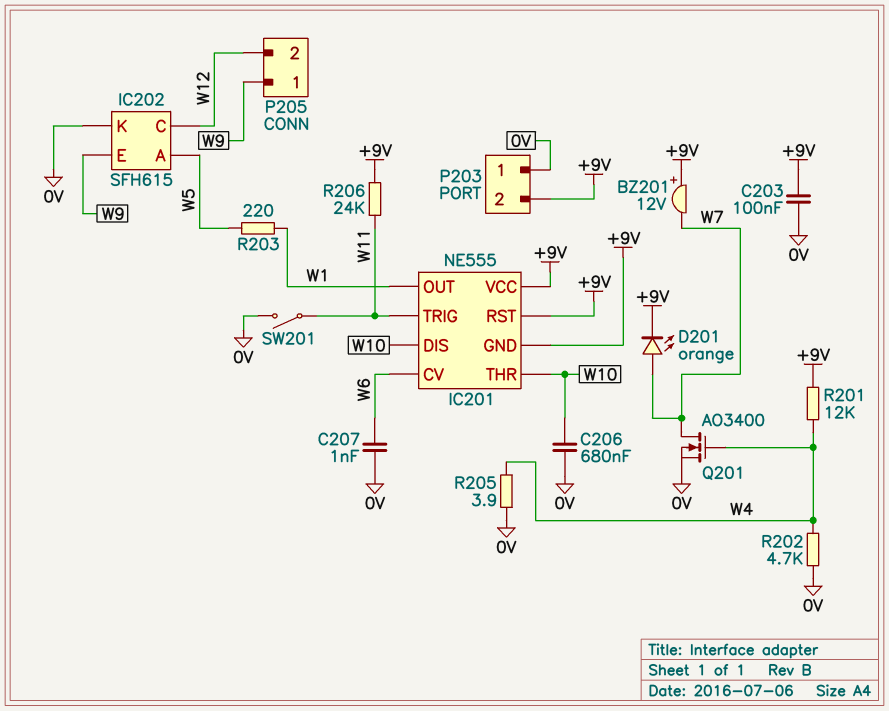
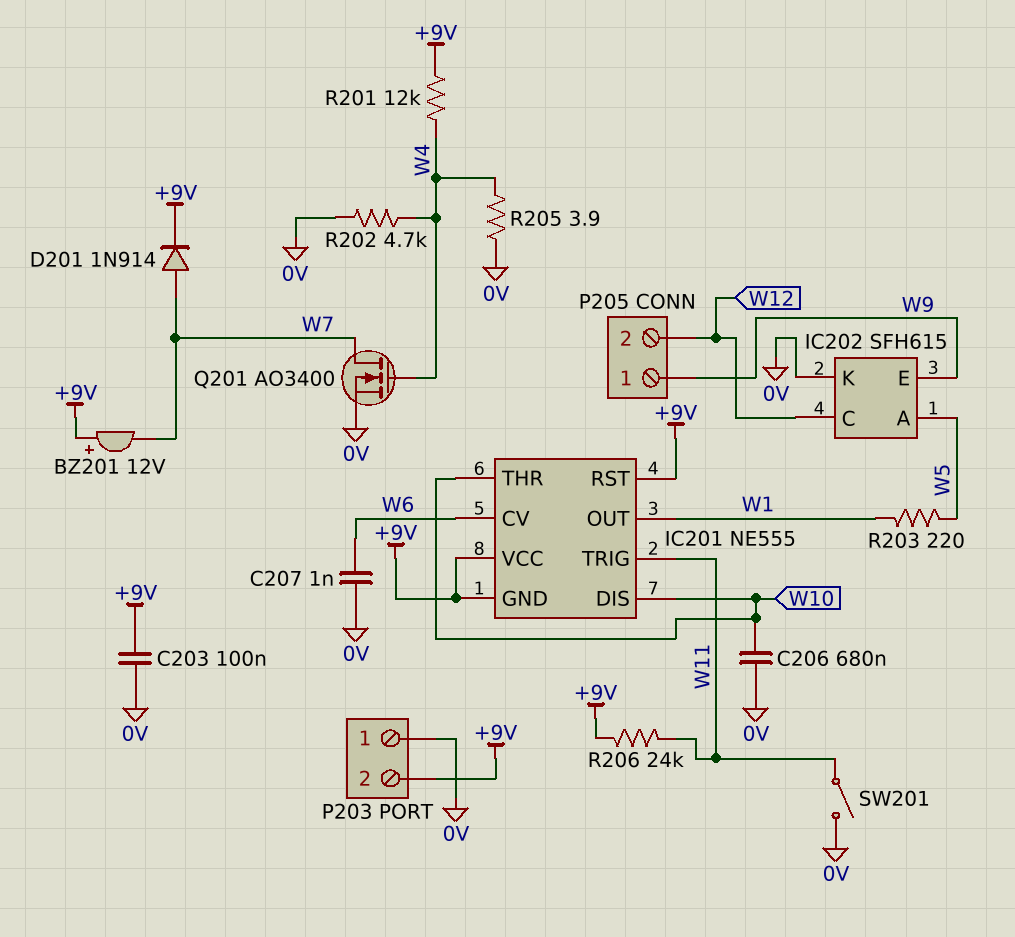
D201: LED orange (A W7, K +9V) -> diode 1N914 (A W7, K +9V)

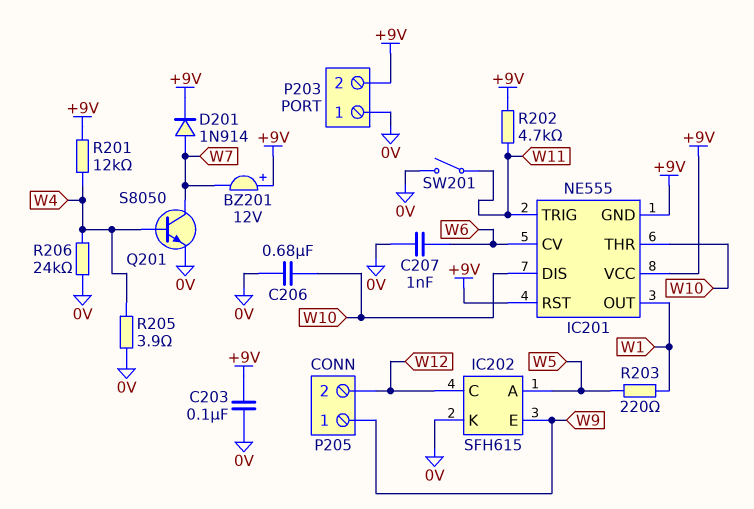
Q201: NMOS AO3400 (G W4, D W7, S 0V) -> NPN S8050 (B W4, C W7, E 0V)
R202: 4.7k (0V, W4) -> 4.7k (+9V, W11)
R206: 24k (+9V, W11) -> 24k (0V, W4)

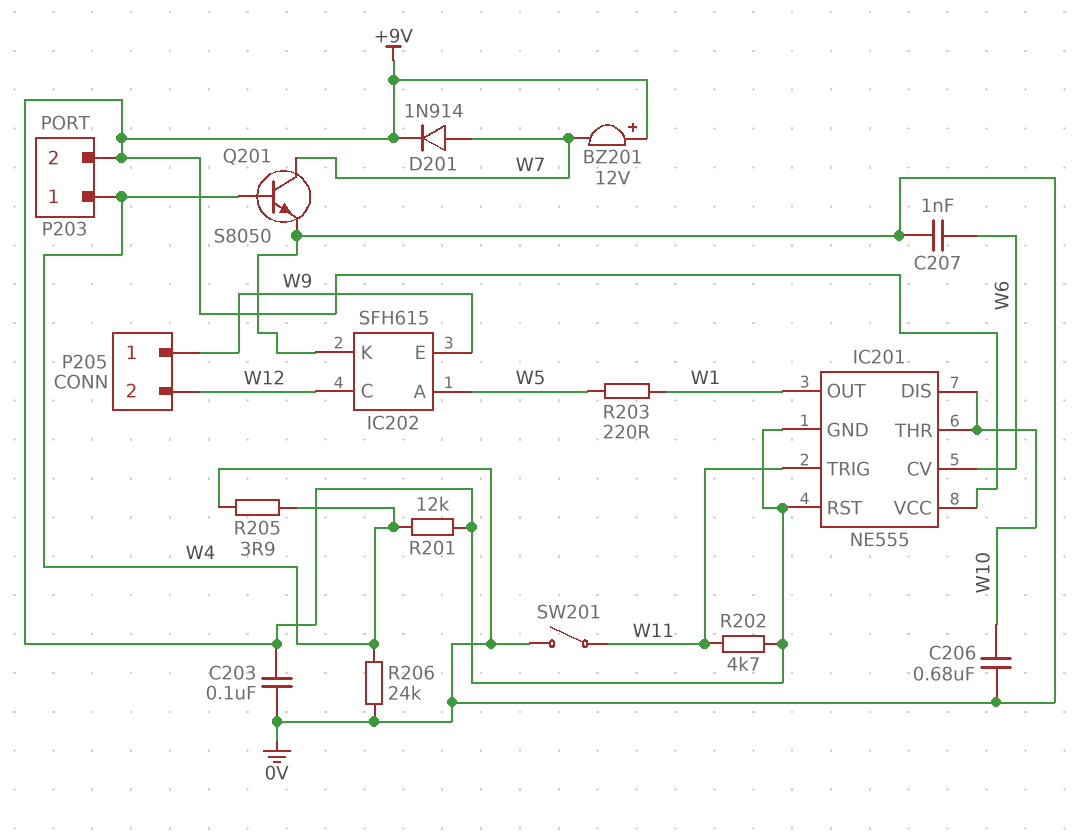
P203 pin 1: 0V -> W4

